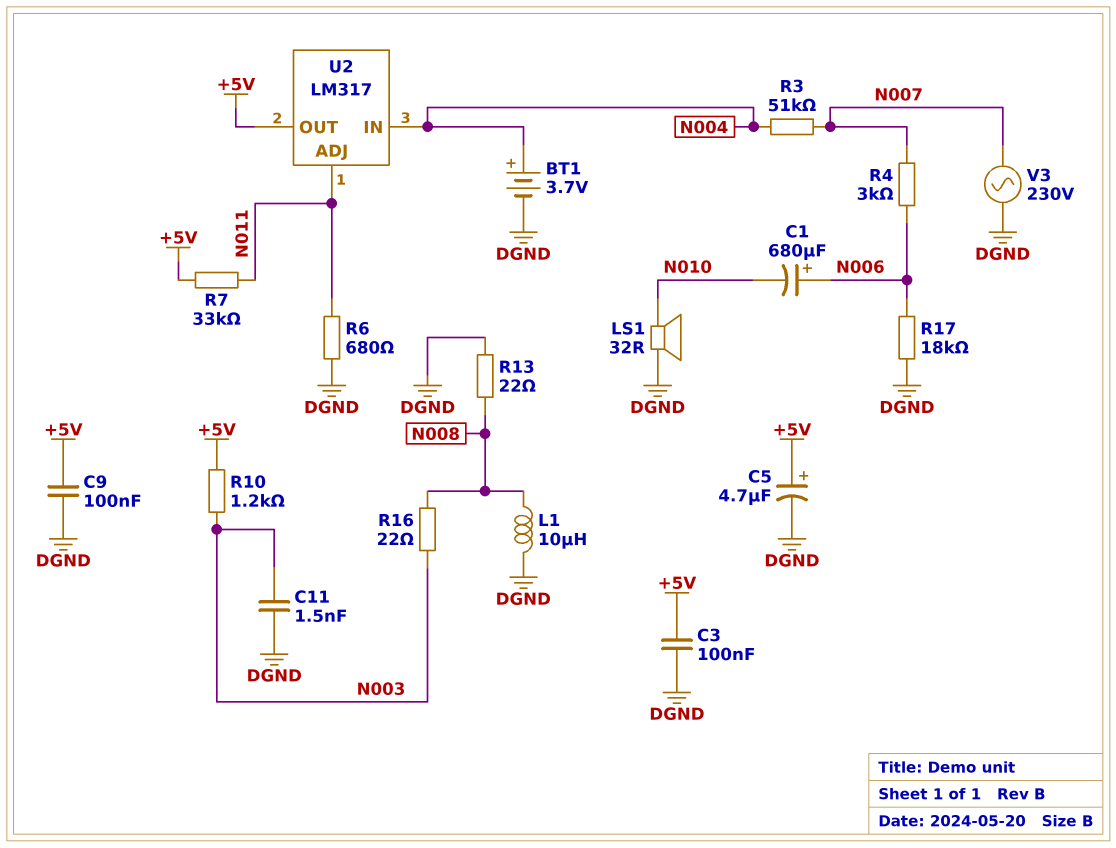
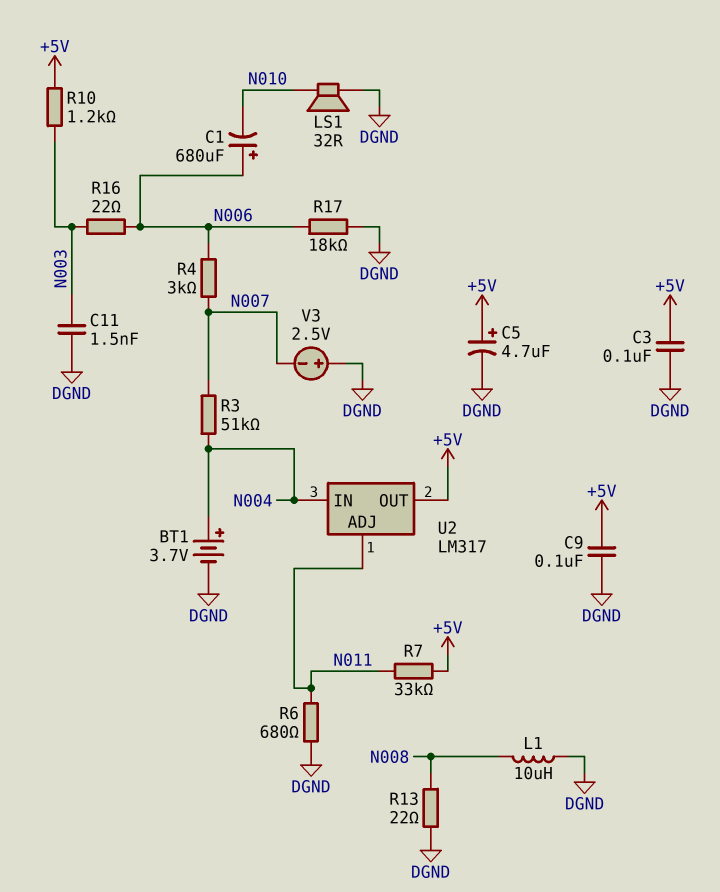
R16: 22 (N003, N008) -> 22 (N003, N006)
V3: AC 230V (DGND, N007) -> 2.5V (plus DGND, minus N007)

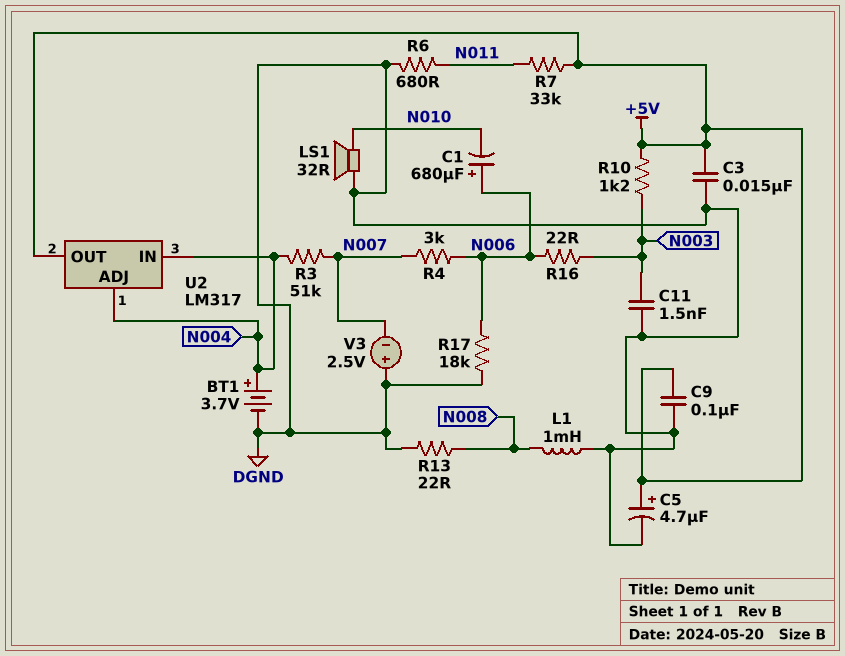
C3: 100nF (+5V, DGND) -> 15nF (+5V, DGND)
L1: 10uH (DGND, N008) -> 1mH (DGND, N008)
U2 pin ADJ: N011 -> N004

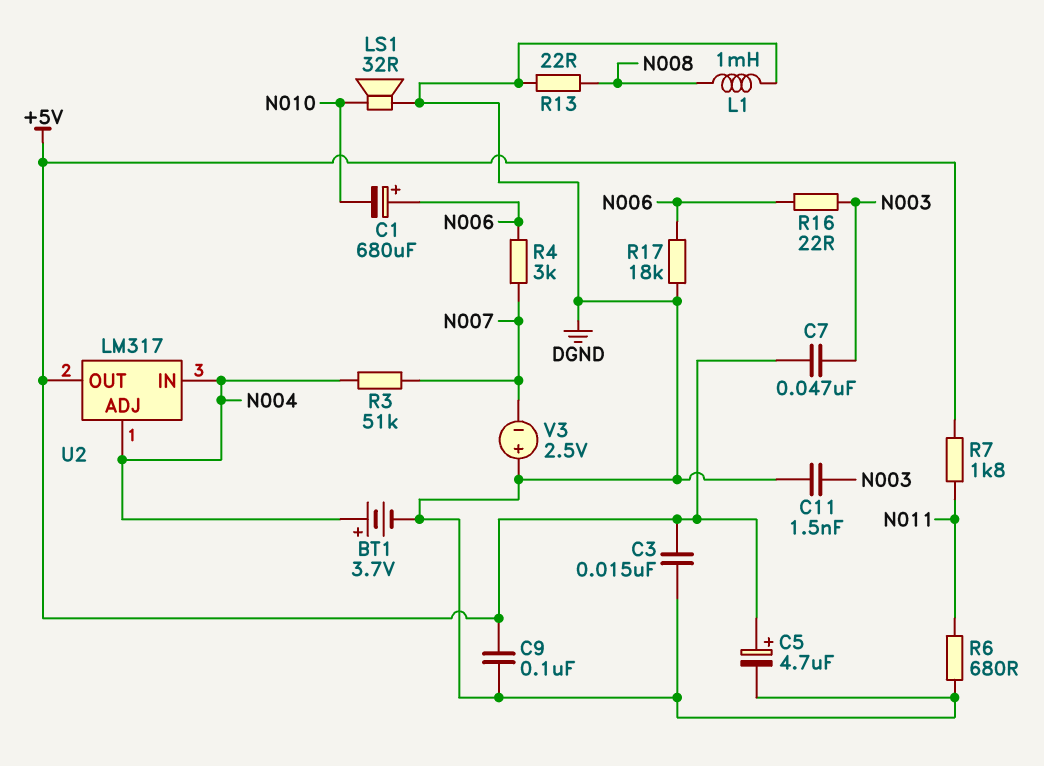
C7: none -> 47nF (+5V, N003)
R7: 33k (+5V, N011) -> 1.8k (+5V, N011)
R10: 1.2k (+5V, N003) -> none

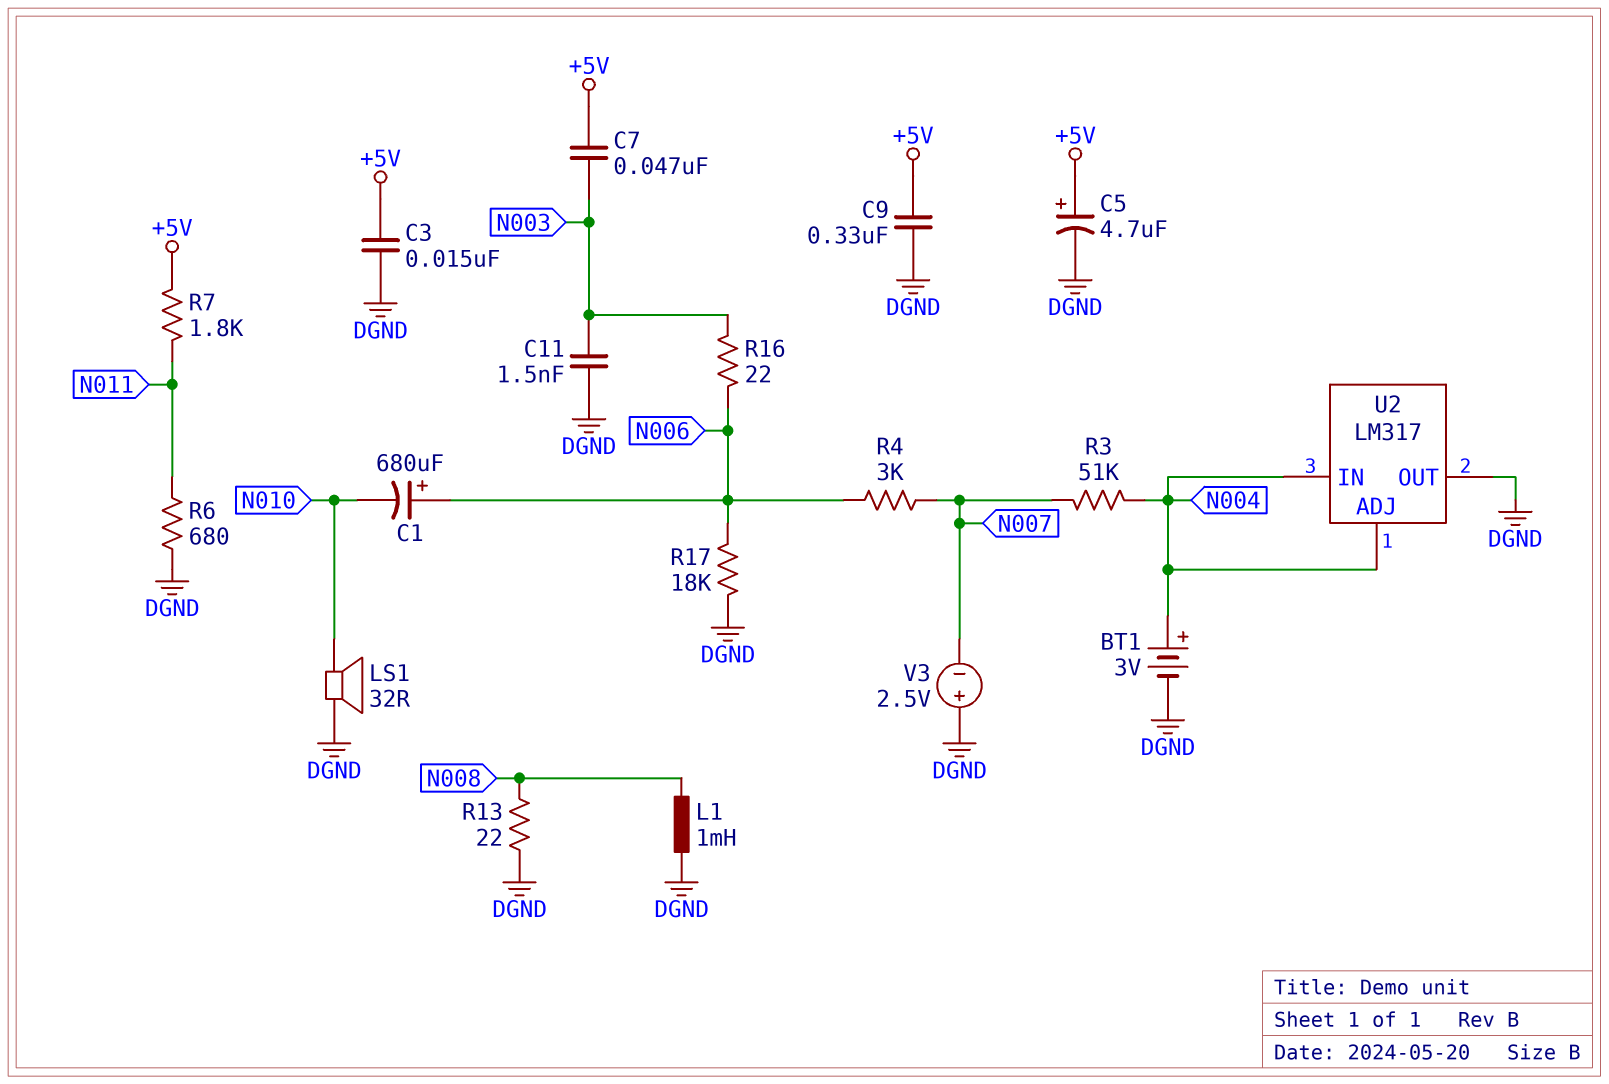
BT1: 3.7V (plus N004, minus DGND) -> 3V (plus N004, minus DGND)
C9: 100nF (+5V, DGND) -> 330nF (+5V, DGND)
U2 pin OUT: +5V -> DGND

